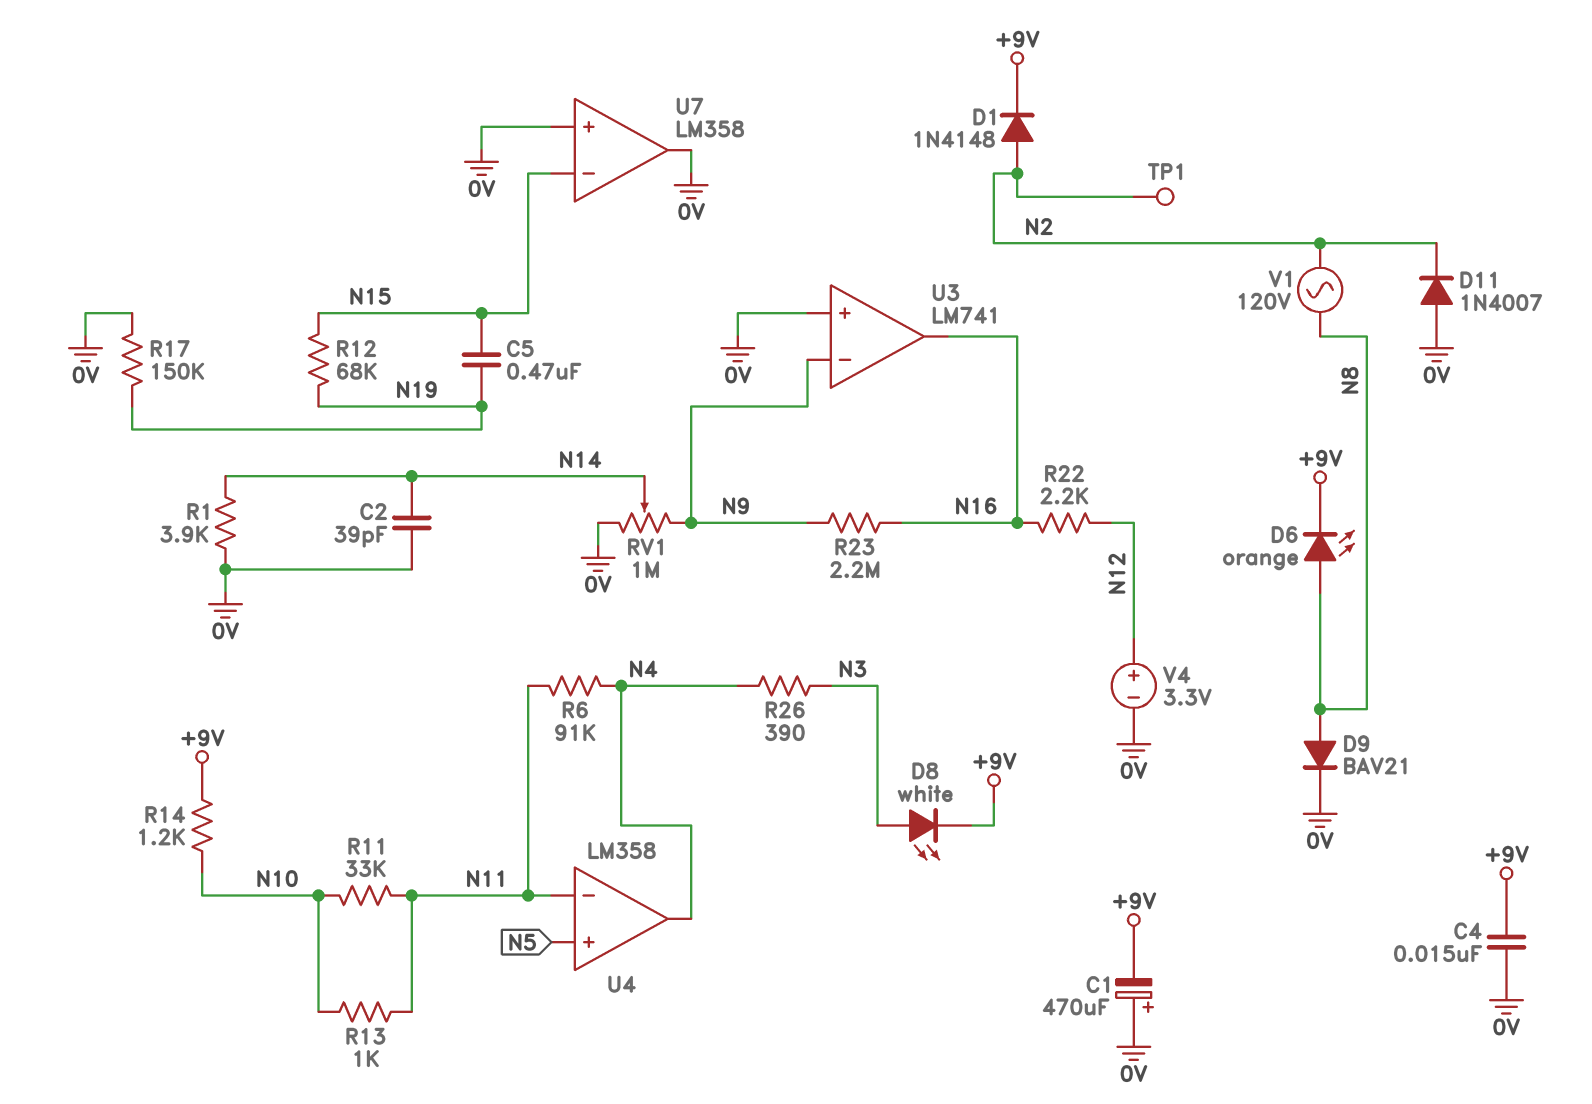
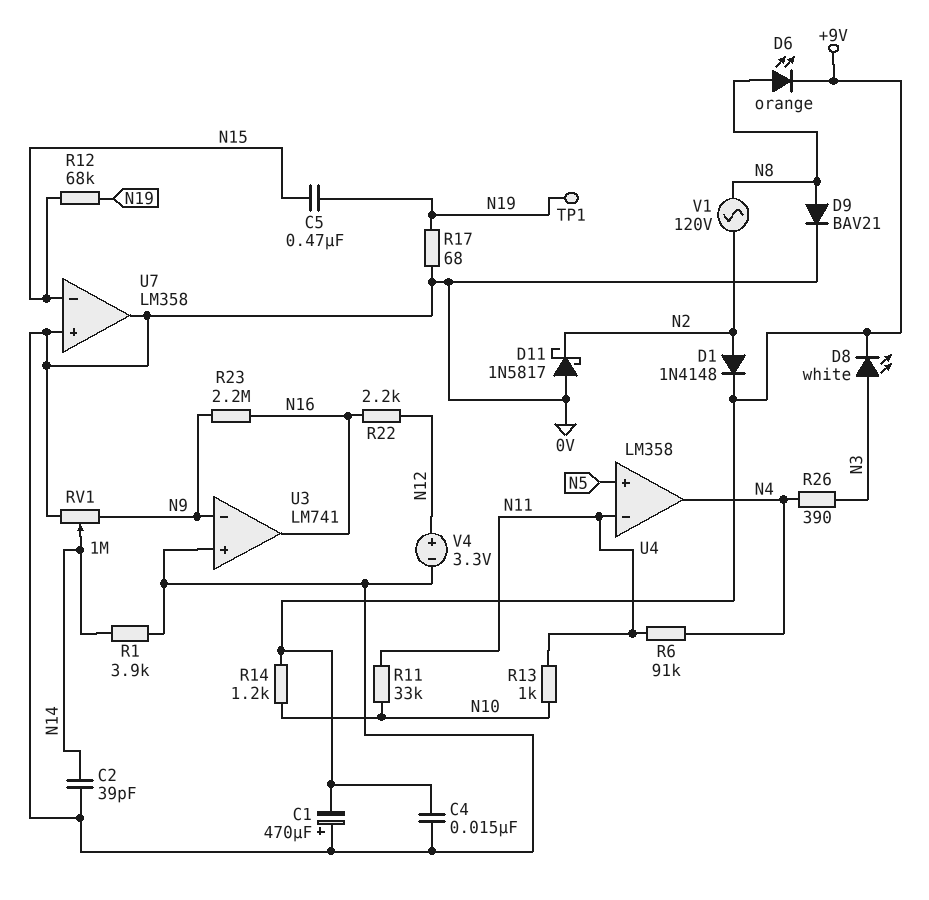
D11: diode 1N4007 (A 0V, K N2) -> schottky 1N5817 (A 0V, K N2)
R17: 150k (0V, N19) -> 68 (0V, N19)
TP1: test point (N2) -> test point (N19)

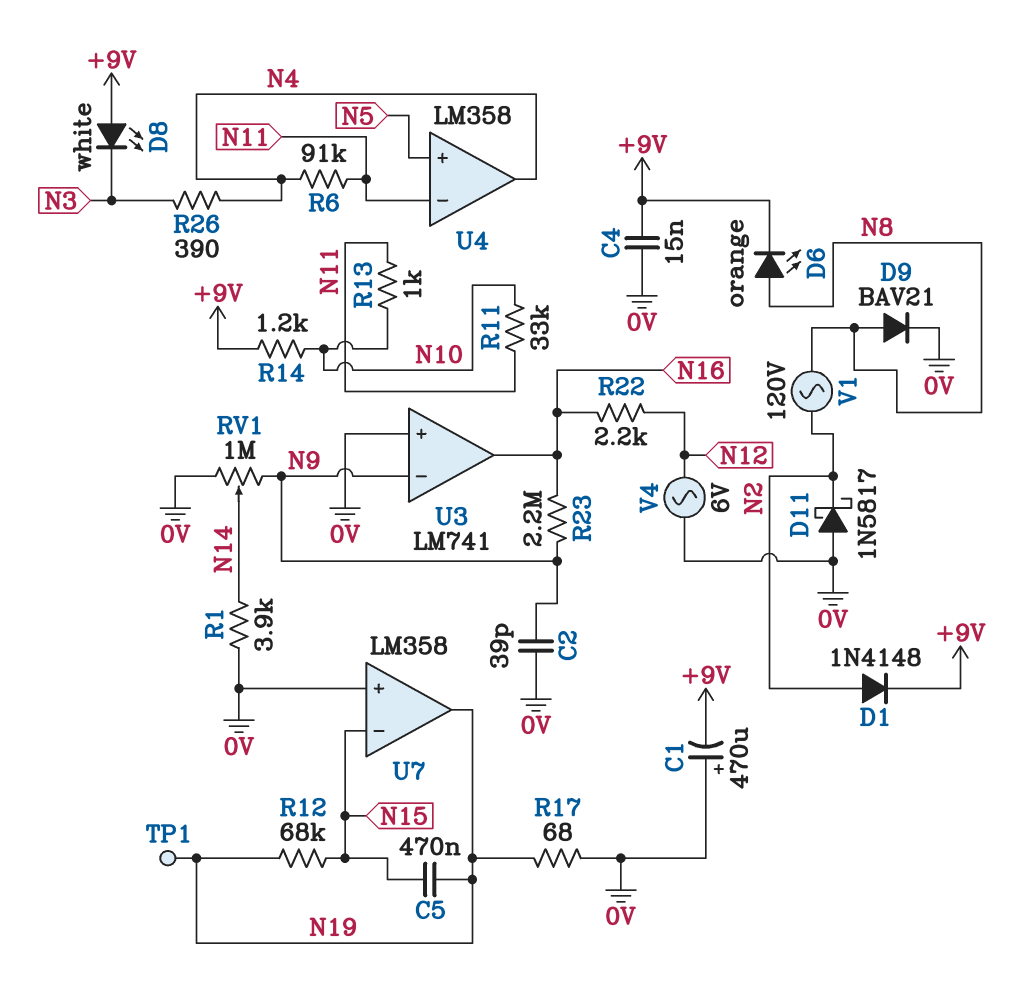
C2: 39pF (0V, N14) -> 39pF (0V, N9)
D8: LED white (A N3, K +9V) -> LED white (A +9V, K N3)
U7 pin out: 0V -> N19
V4: 3.3V (plus N12, minus 0V) -> AC 6V (0V, N12)

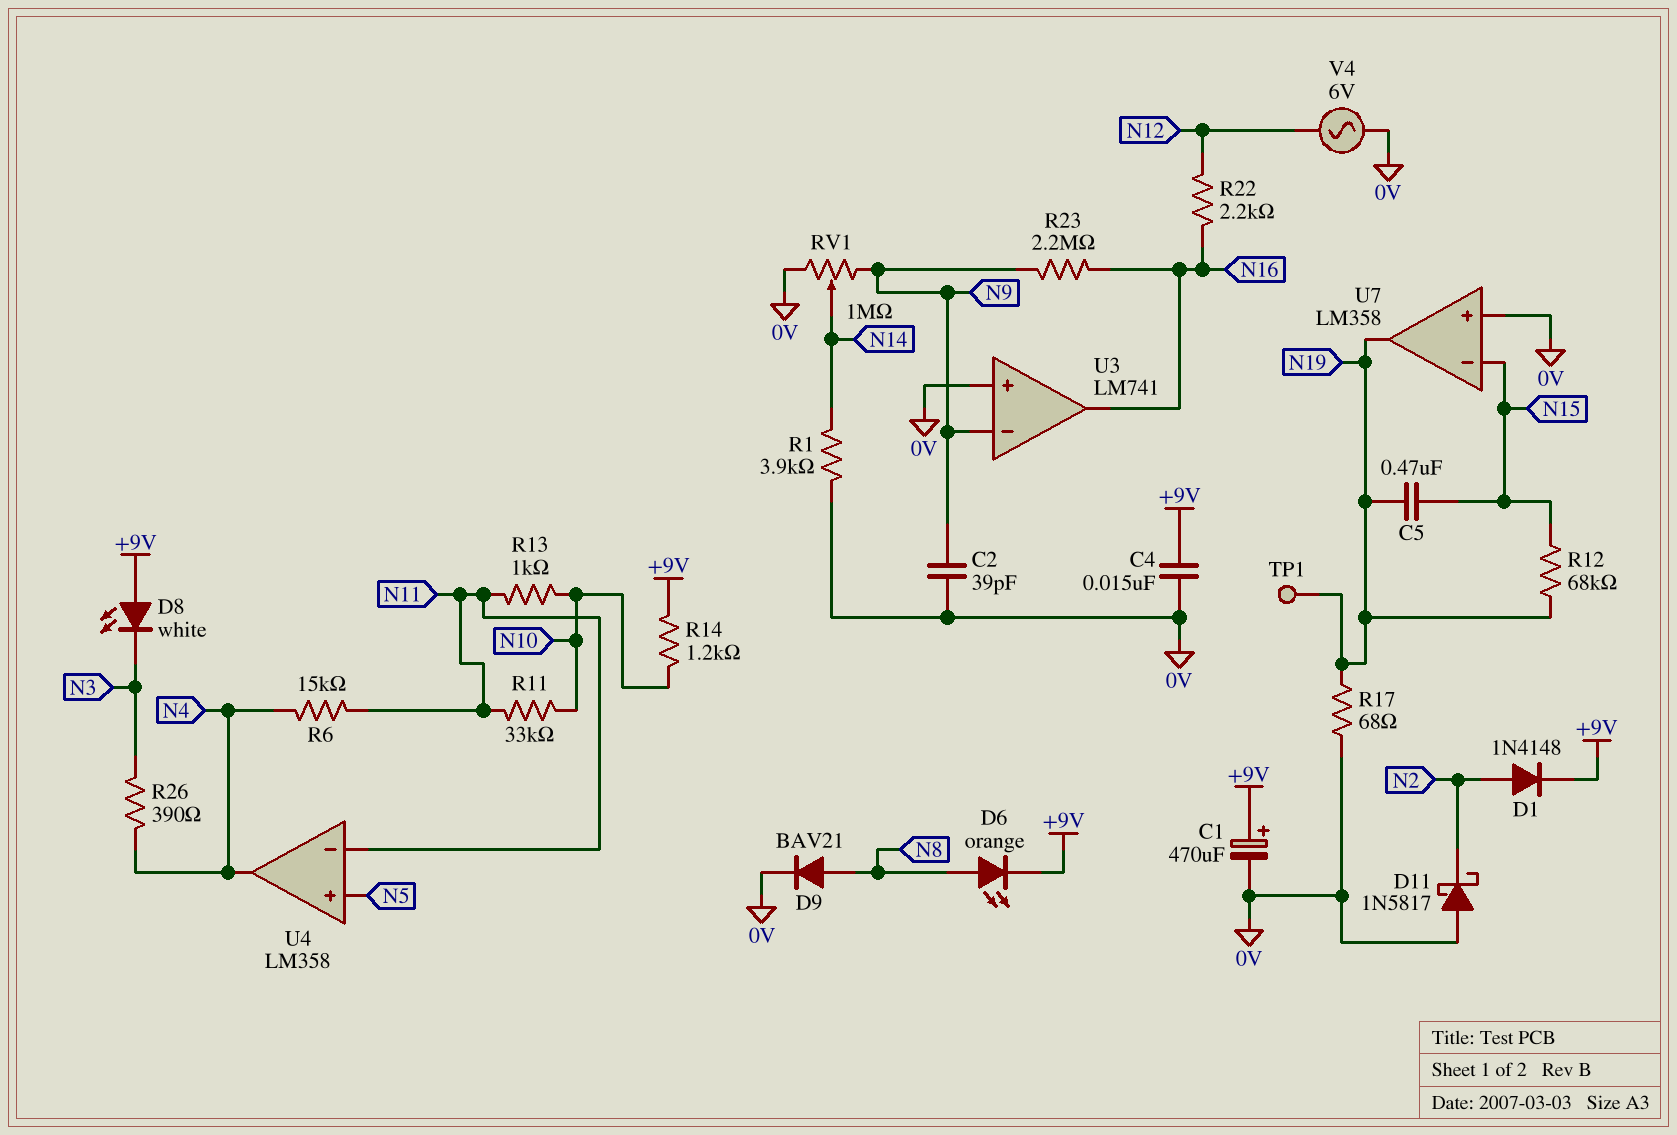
C1: 470uF (plus 0V, minus +9V) -> 470uF (plus +9V, minus 0V)
R6: 91k (N4, N11) -> 15k (N4, N11)
V1: AC 120V (N2, N8) -> none

